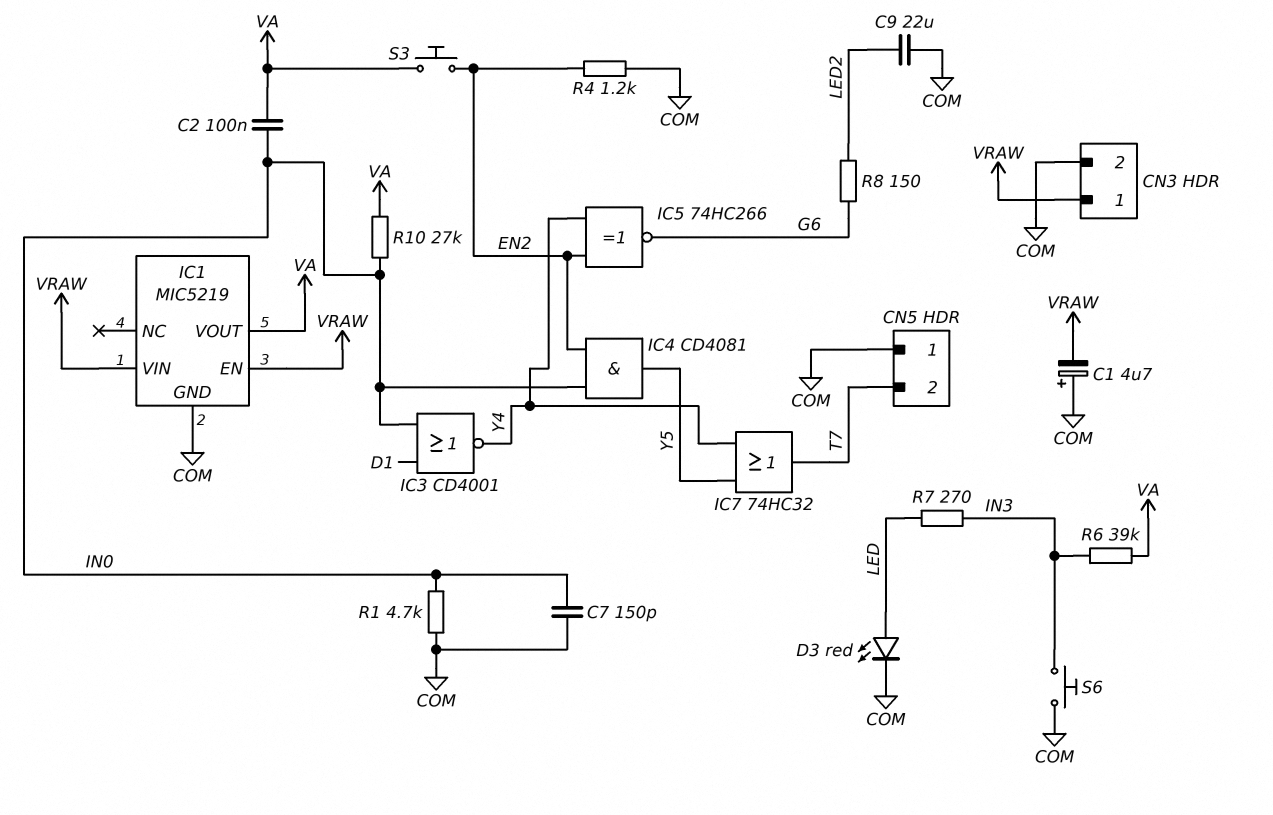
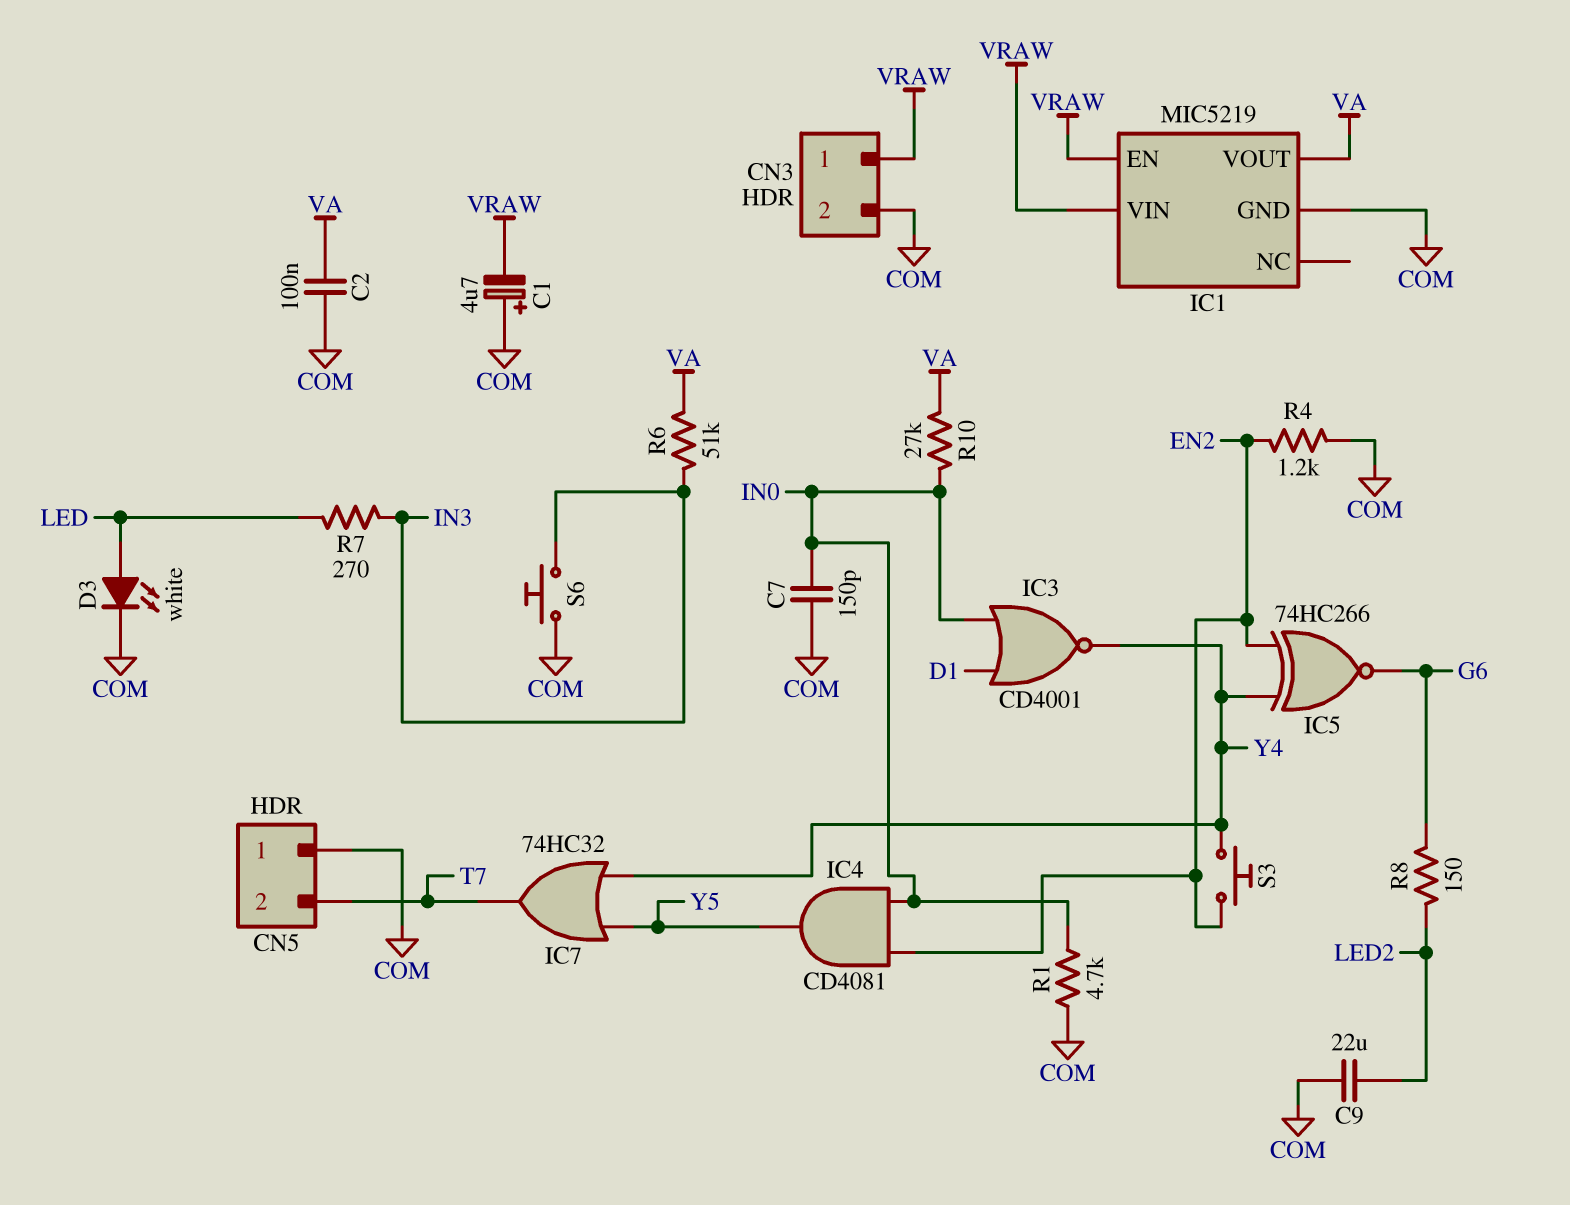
C2: 100nF (IN0, VA) -> 100nF (COM, VA)
D3: LED red (A LED, K COM) -> LED white (A LED, K COM)
R6: 39k (IN3, VA) -> 51k (IN3, VA)
S3: button (EN2, VA) -> button (EN2, Y4)

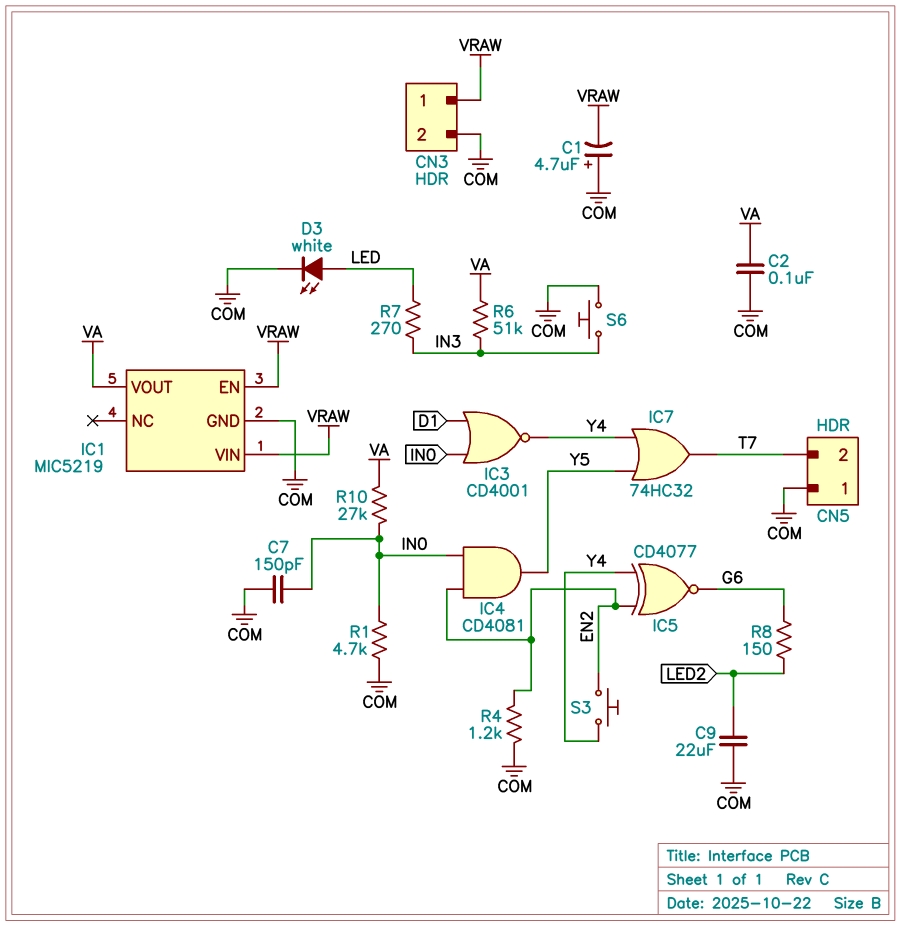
IC5: XNOR 74HC266 (in EN2, in Y4, out G6) -> XNOR CD4077 (in EN2, in Y4, out G6)

